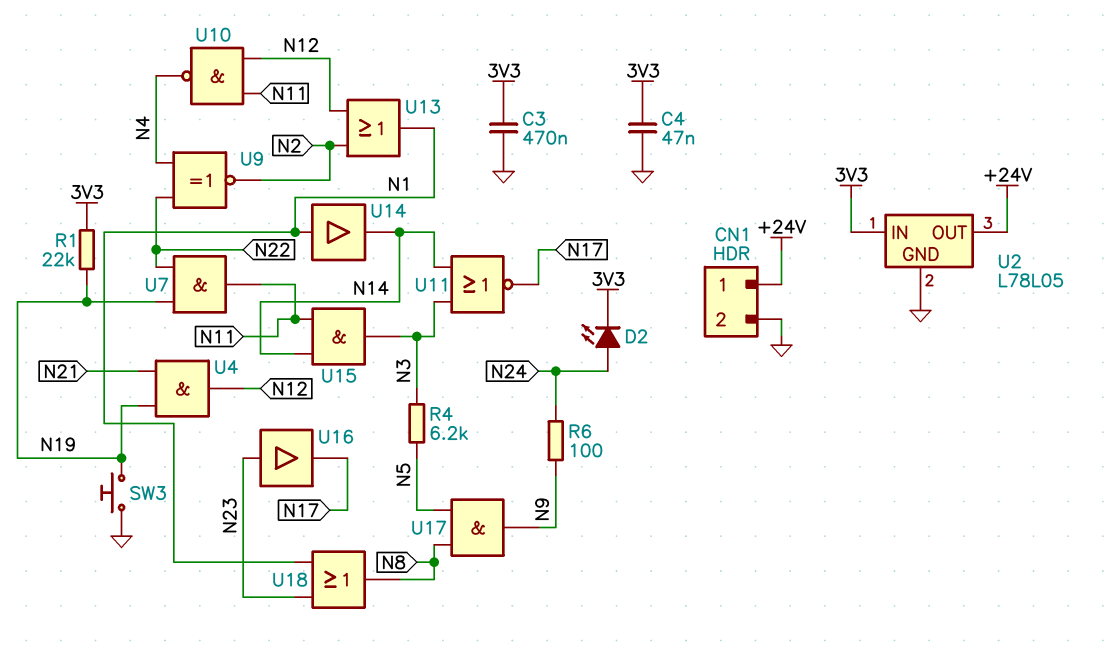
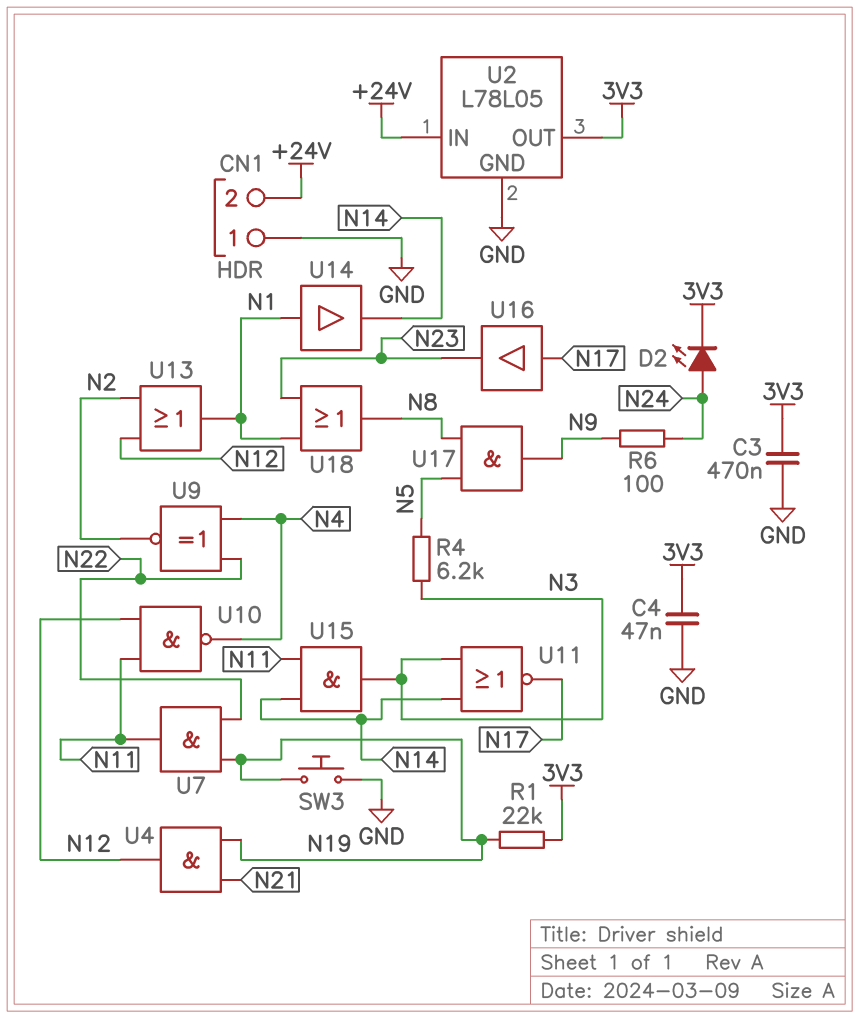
CN1 pin 1: +24V -> GND
CN1 pin 2: GND -> +24V
U2 pin IN: 3V3 -> +24V
U2 pin OUT: +24V -> 3V3
U16: buffer (in N23, out N17) -> buffer (in N17, out N23)

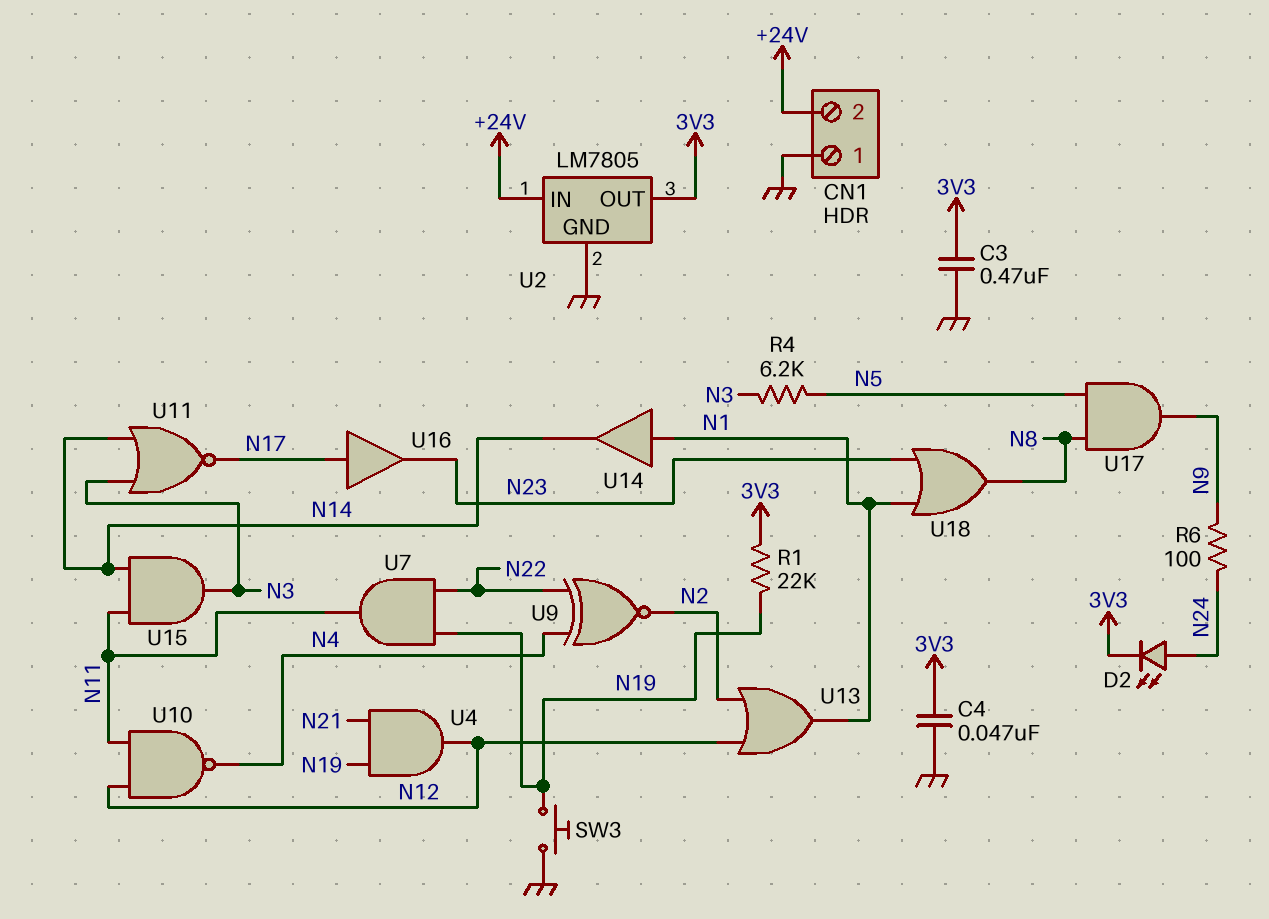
U2: L78L05 -> LM7805

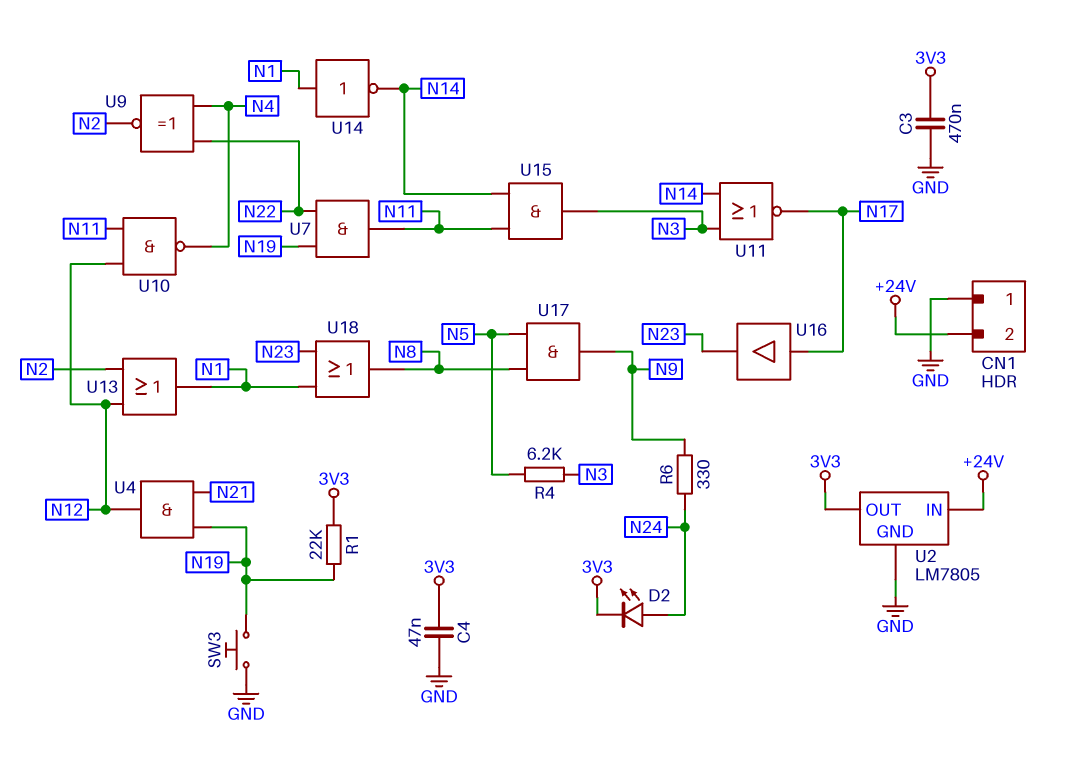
R6: 100 (N9, N24) -> 330 (N9, N24)
U14: buffer (in N1, out N14) -> NOT (in N1, out N14)

